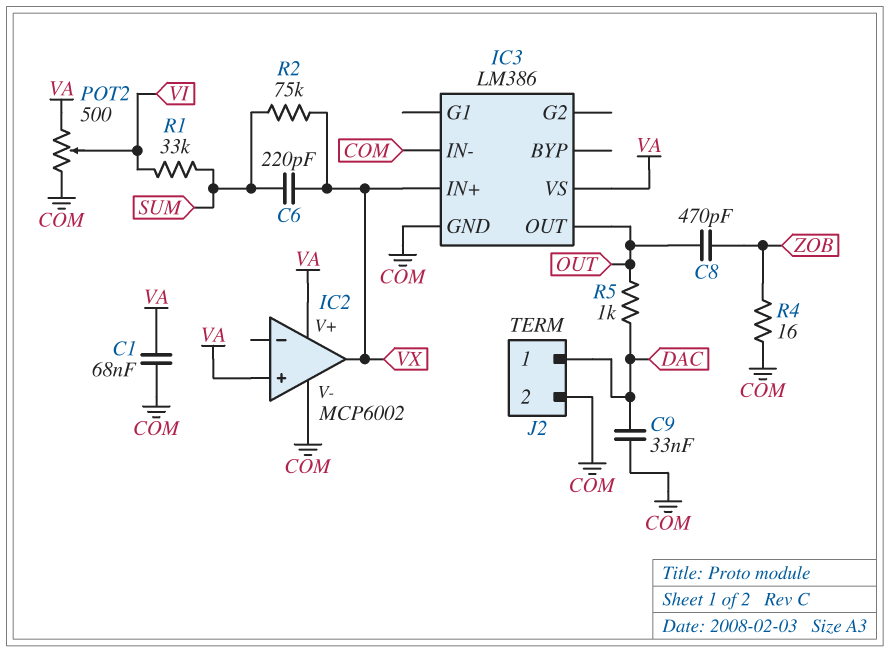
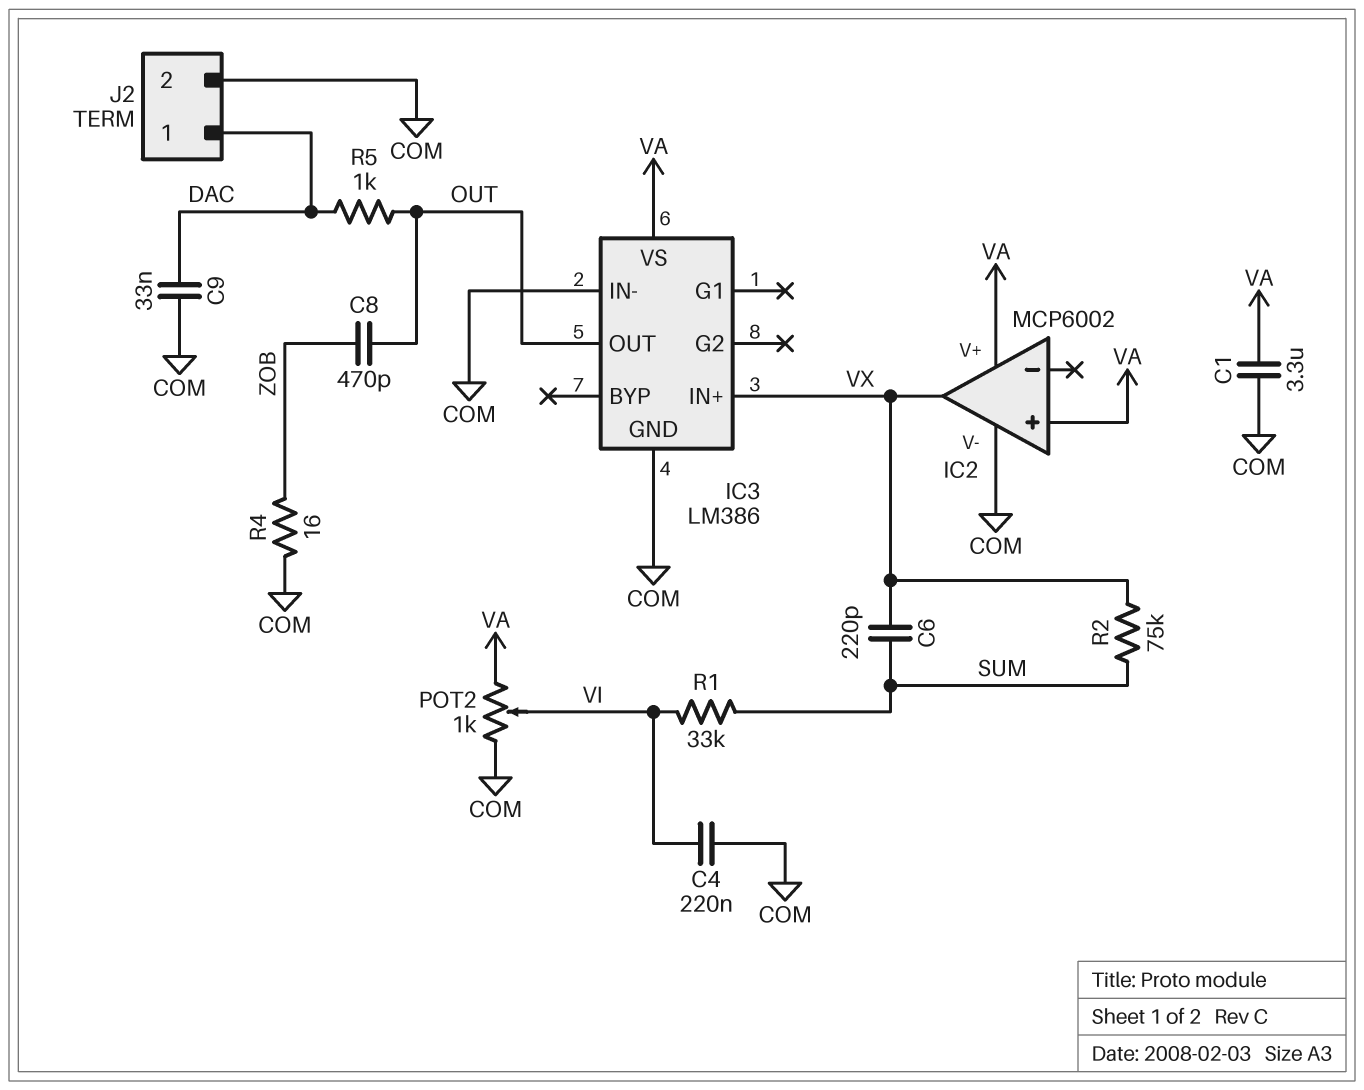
C1: 68nF (COM, VA) -> 3.3uF (COM, VA)
C4: none -> 220nF (COM, VI)
POT2: 500 (COM, VA, wiper VI) -> 1k (COM, VA, wiper VI)

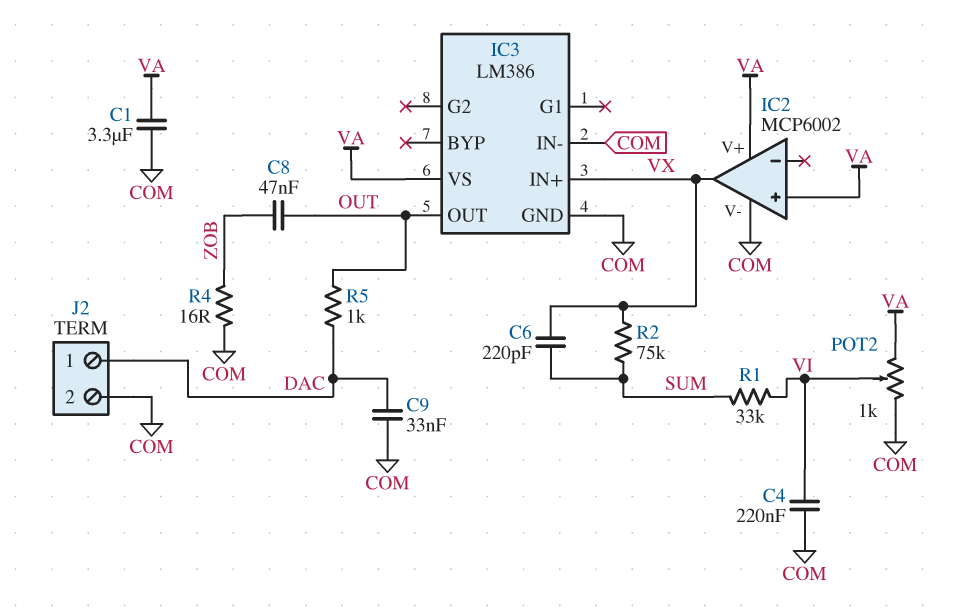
C8: 470pF (OUT, ZOB) -> 47nF (OUT, ZOB)

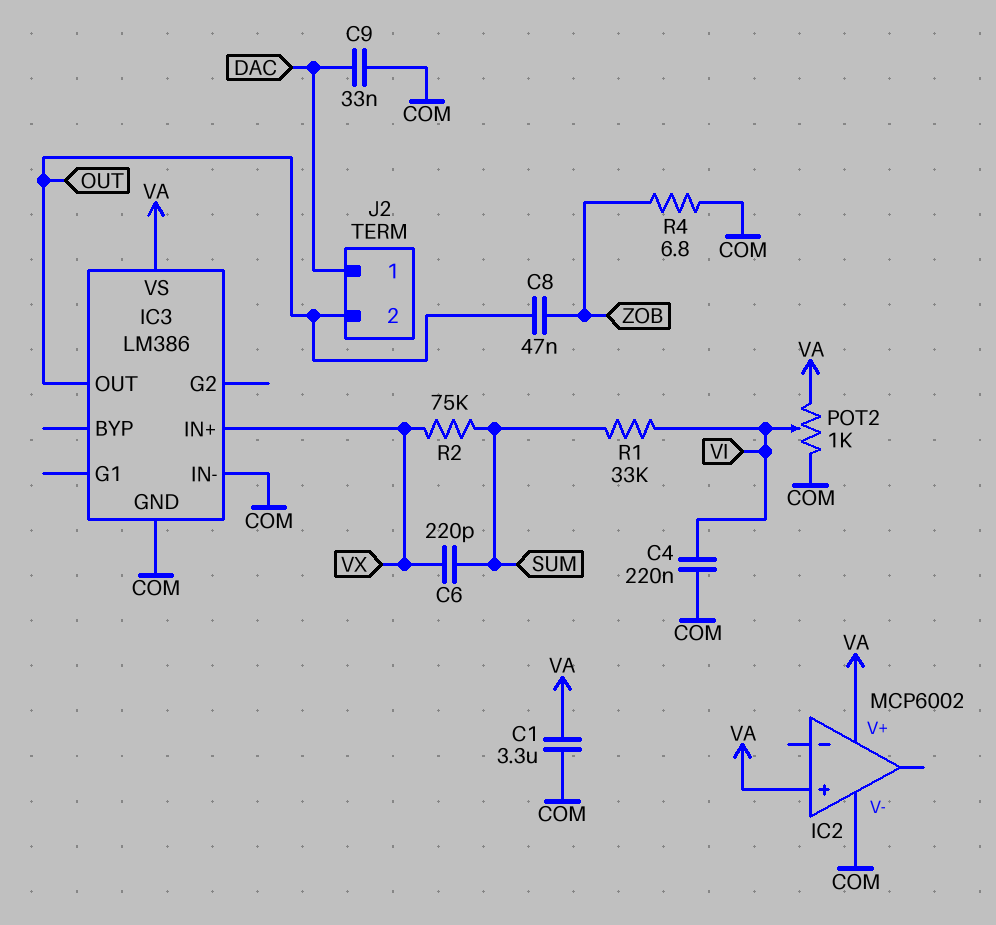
IC2 pin out: VX -> none
J2 pin 2: COM -> OUT
R4: 16 (COM, ZOB) -> 6.8 (COM, ZOB)
R5: 1k (DAC, OUT) -> none

